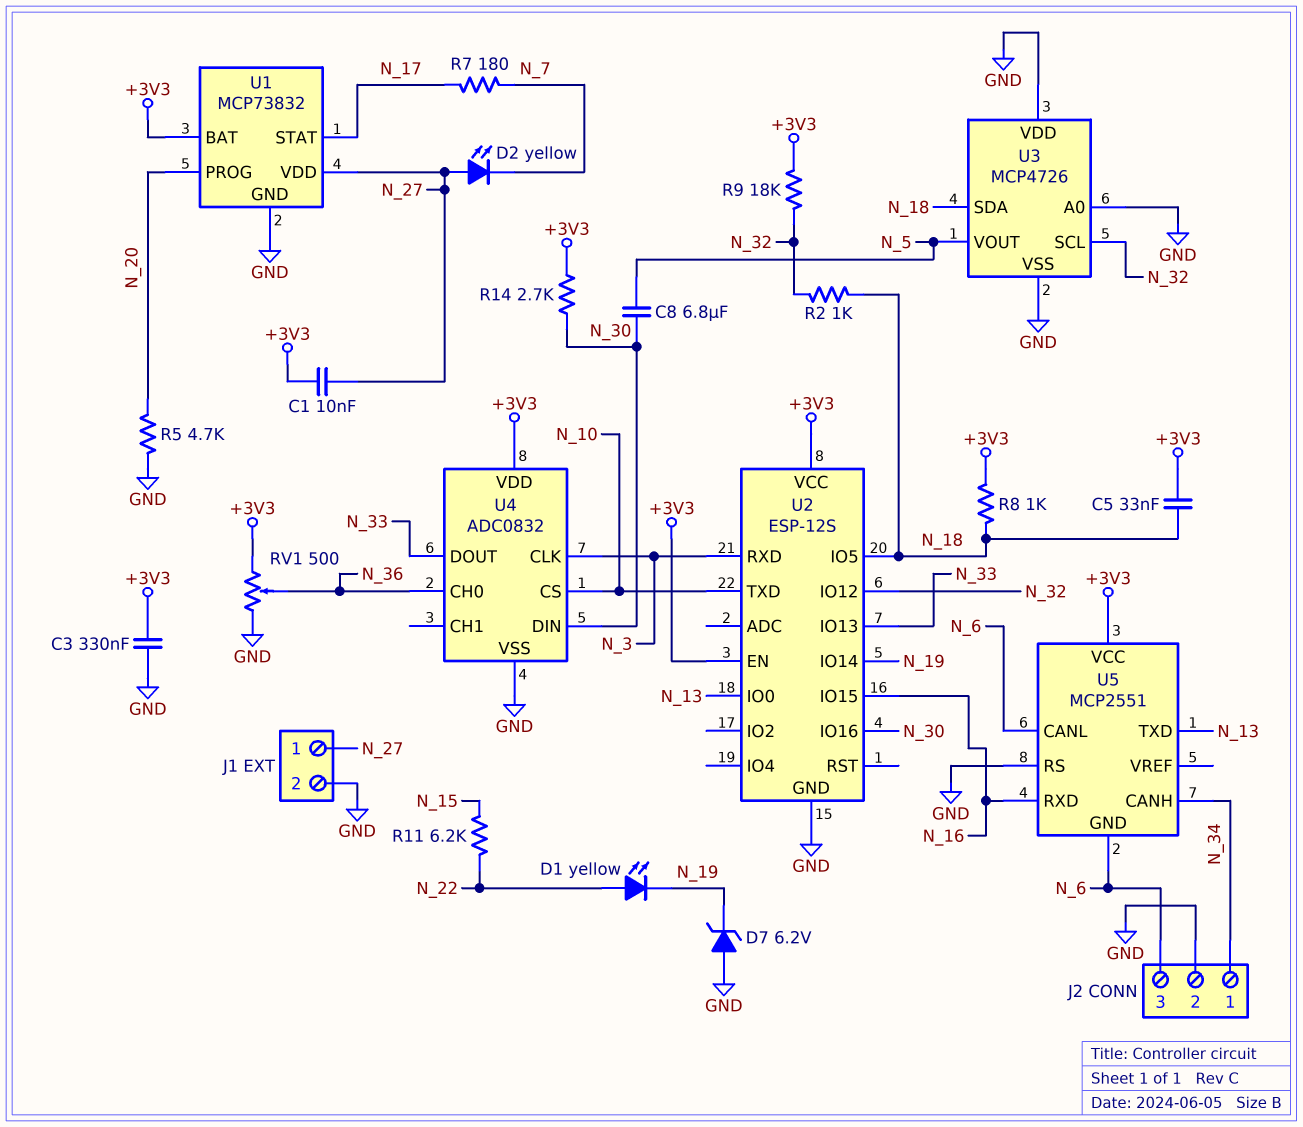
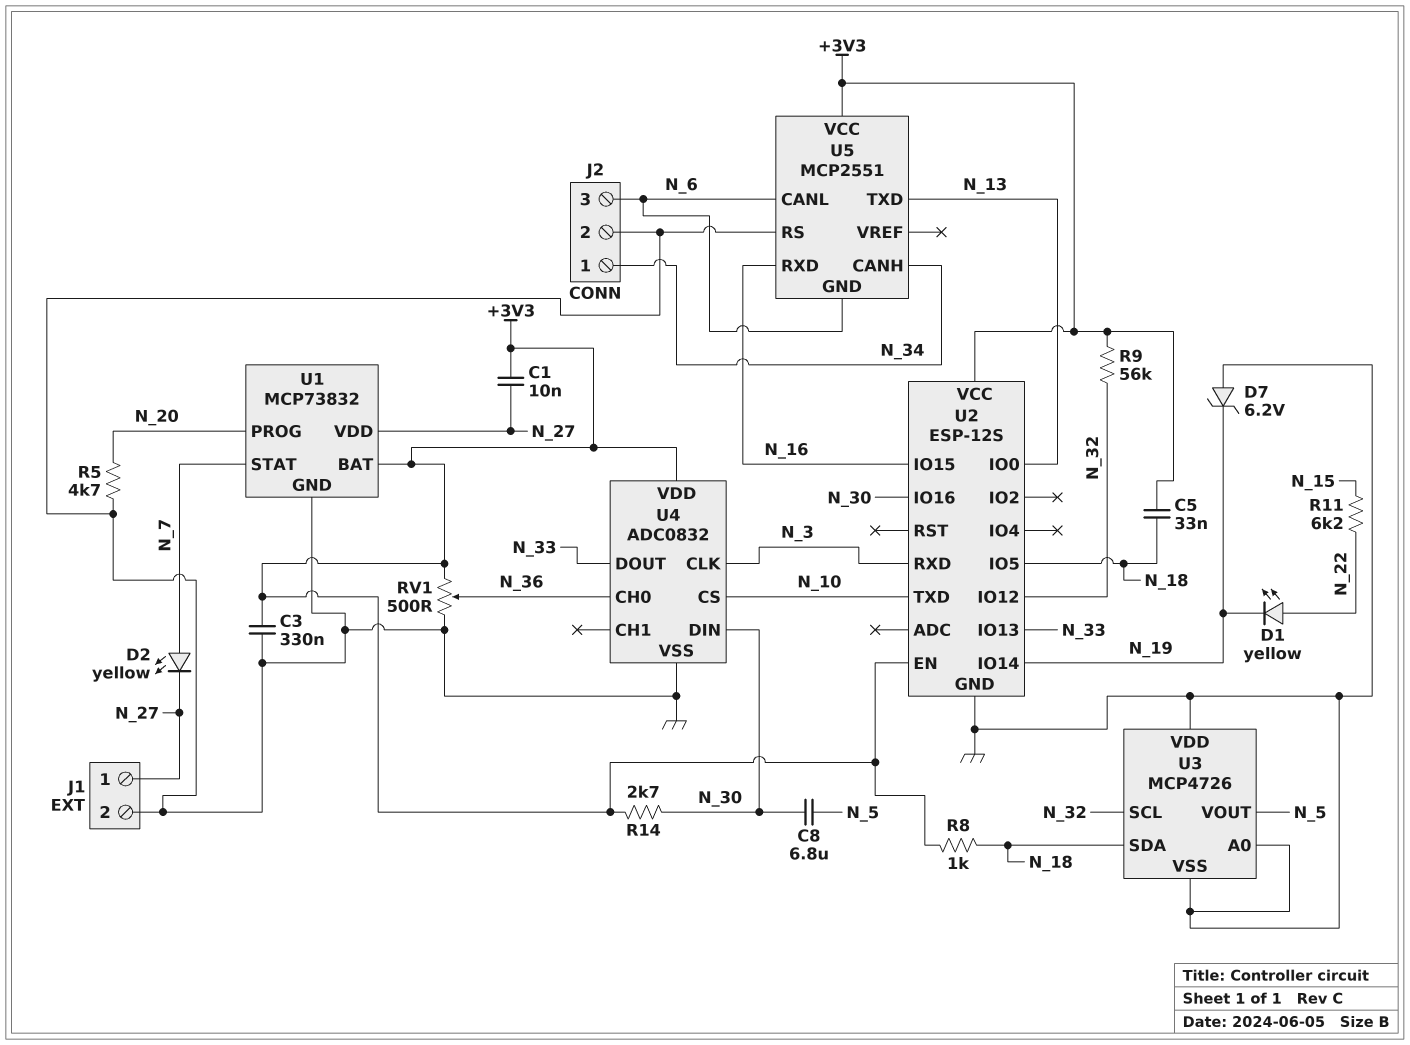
D2: LED yellow (A N_27, K N_7) -> LED yellow (A N_7, K N_27)
R2: 1k (N_18, N_32) -> none
R7: 180 (N_7, N_17) -> none
R9: 18k (+3V3, N_32) -> 56k (+3V3, N_32)
U1 pin STAT: N_17 -> N_7

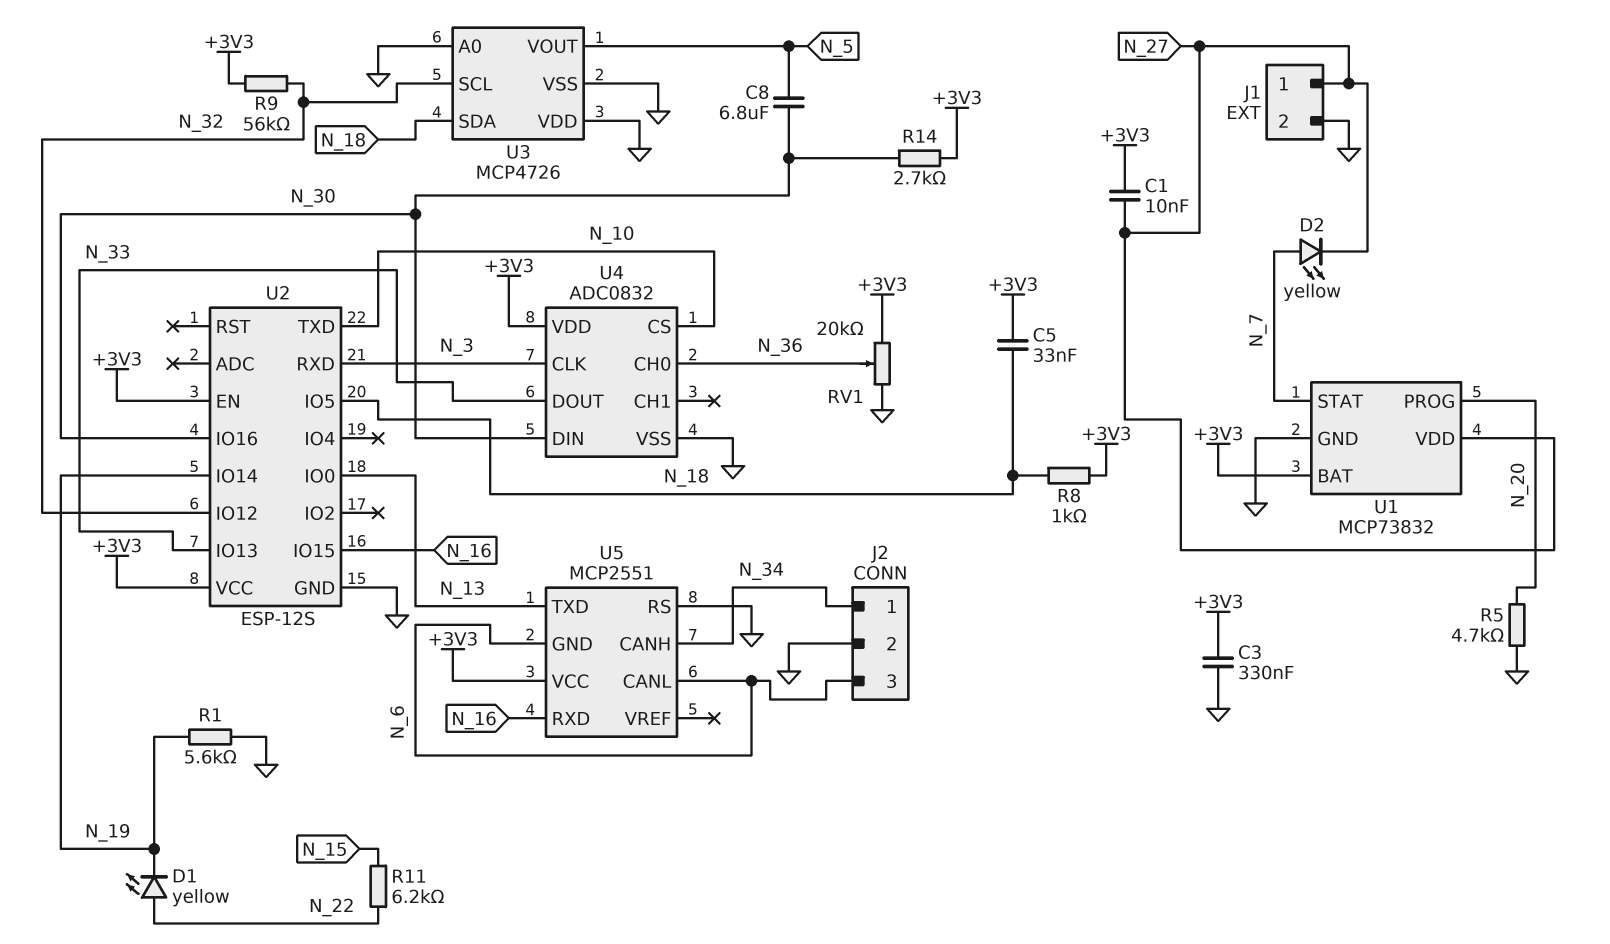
D7: zener 6.2V (A GND, K N_19) -> none
R1: none -> 5.6k (GND, N_19)
RV1: 500 (+3V3, GND, wiper N_36) -> 20k (+3V3, GND, wiper N_36)

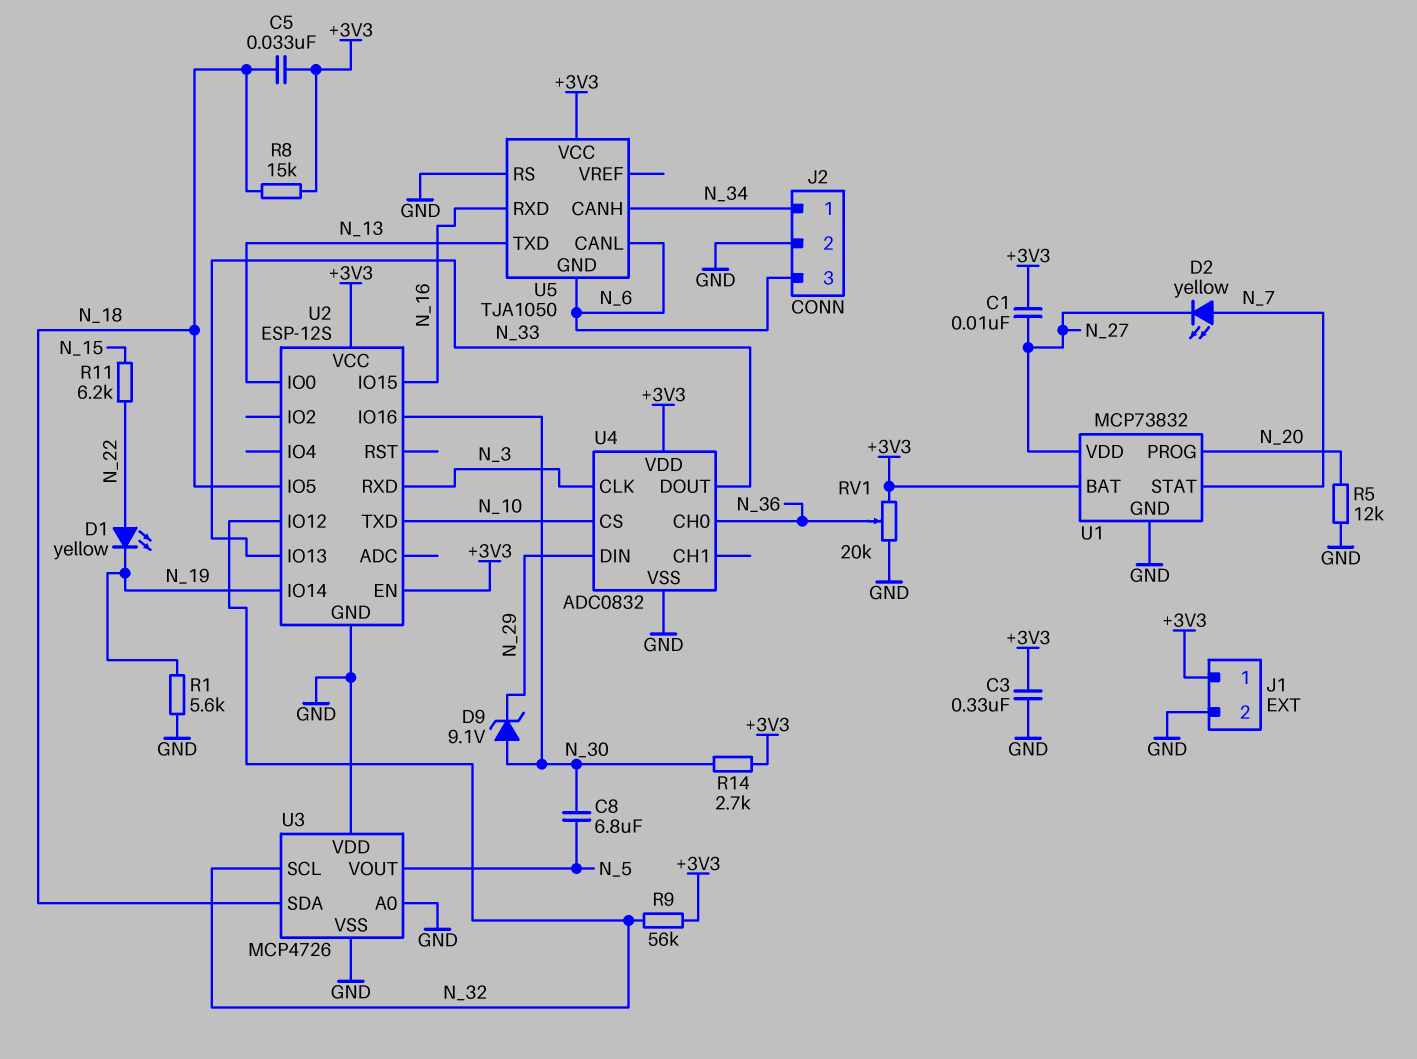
D9: none -> zener 9.1V (A N_30, K N_29)
J1 pin 1: N_27 -> +3V3
R5: 4.7k (GND, N_20) -> 12k (GND, N_20)
R8: 1k (+3V3, N_18) -> 15k (+3V3, N_18)
U4 pin DIN: N_30 -> N_29
U5: MCP2551 -> TJA1050

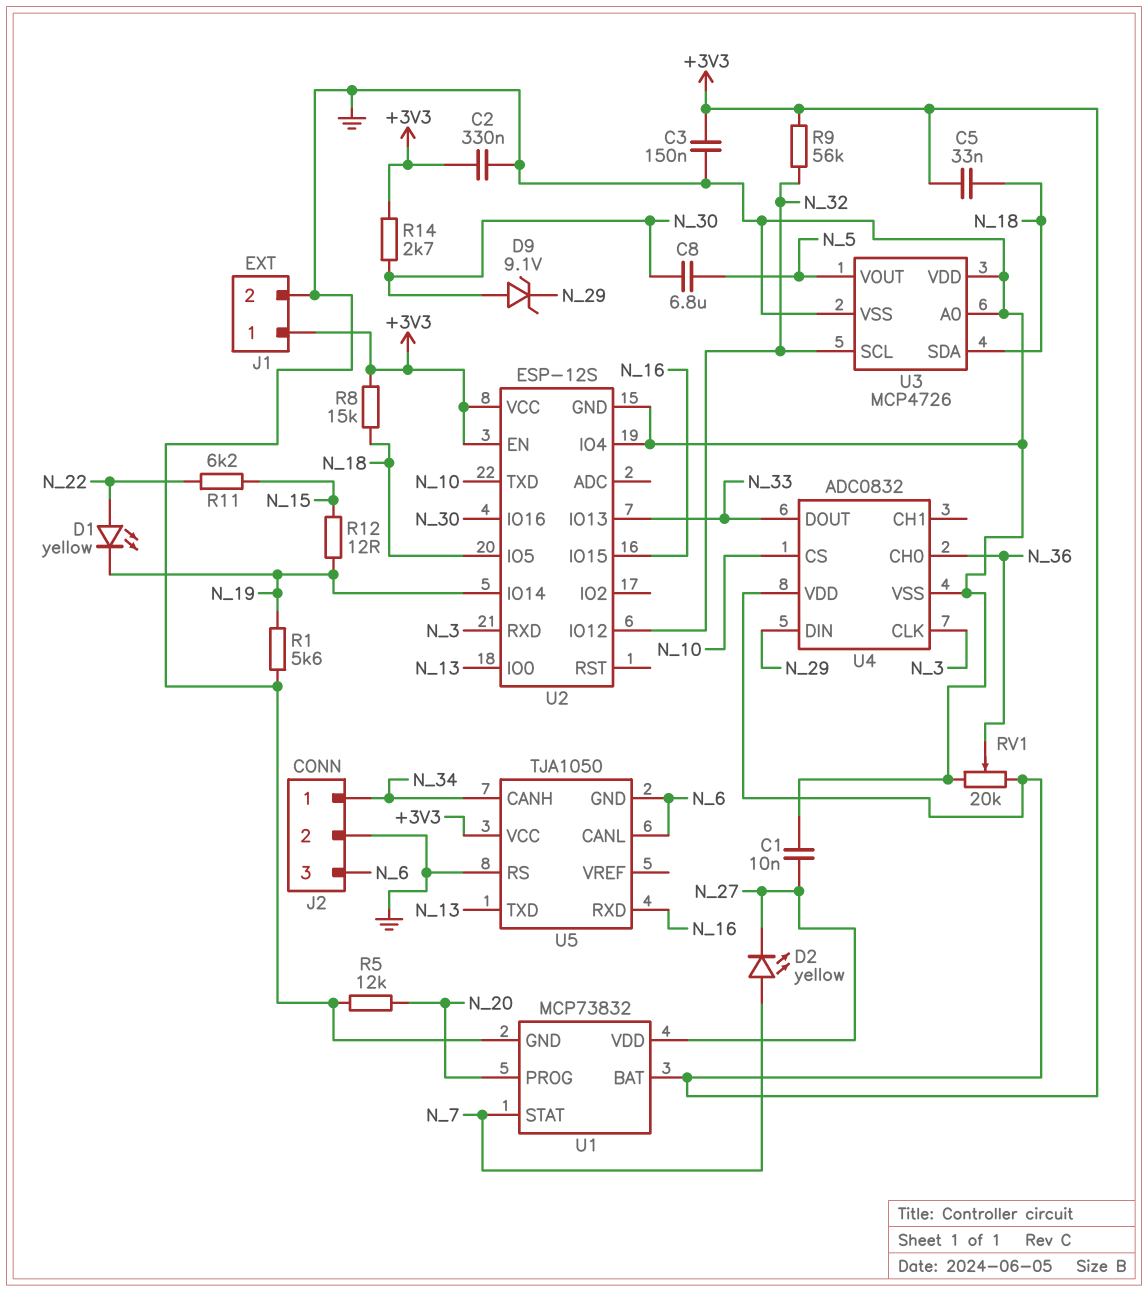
C1: 10nF (+3V3, N_27) -> 10nF (GND, N_27)
C2: none -> 330nF (+3V3, GND)
C3: 330nF (+3V3, GND) -> 150nF (+3V3, GND)
R12: none -> 12 (N_15, N_19)
U2 pin IO4: none -> GND

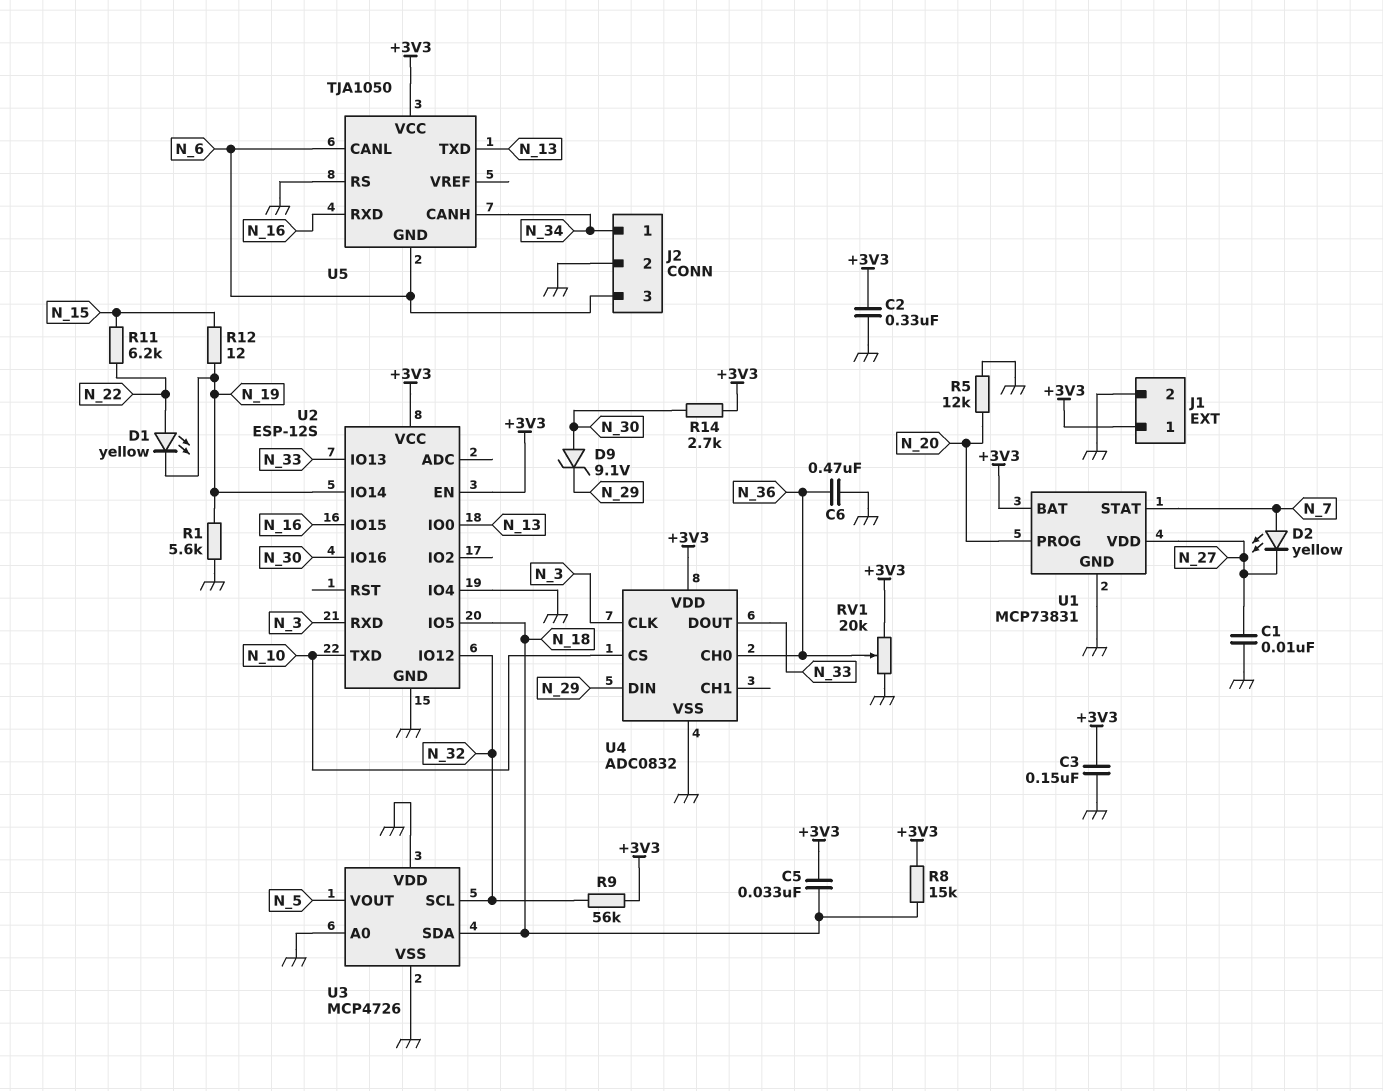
C6: none -> 470nF (GND, N_36)
C8: 6.8uF (N_5, N_30) -> none
U1: MCP73832 -> MCP73831

